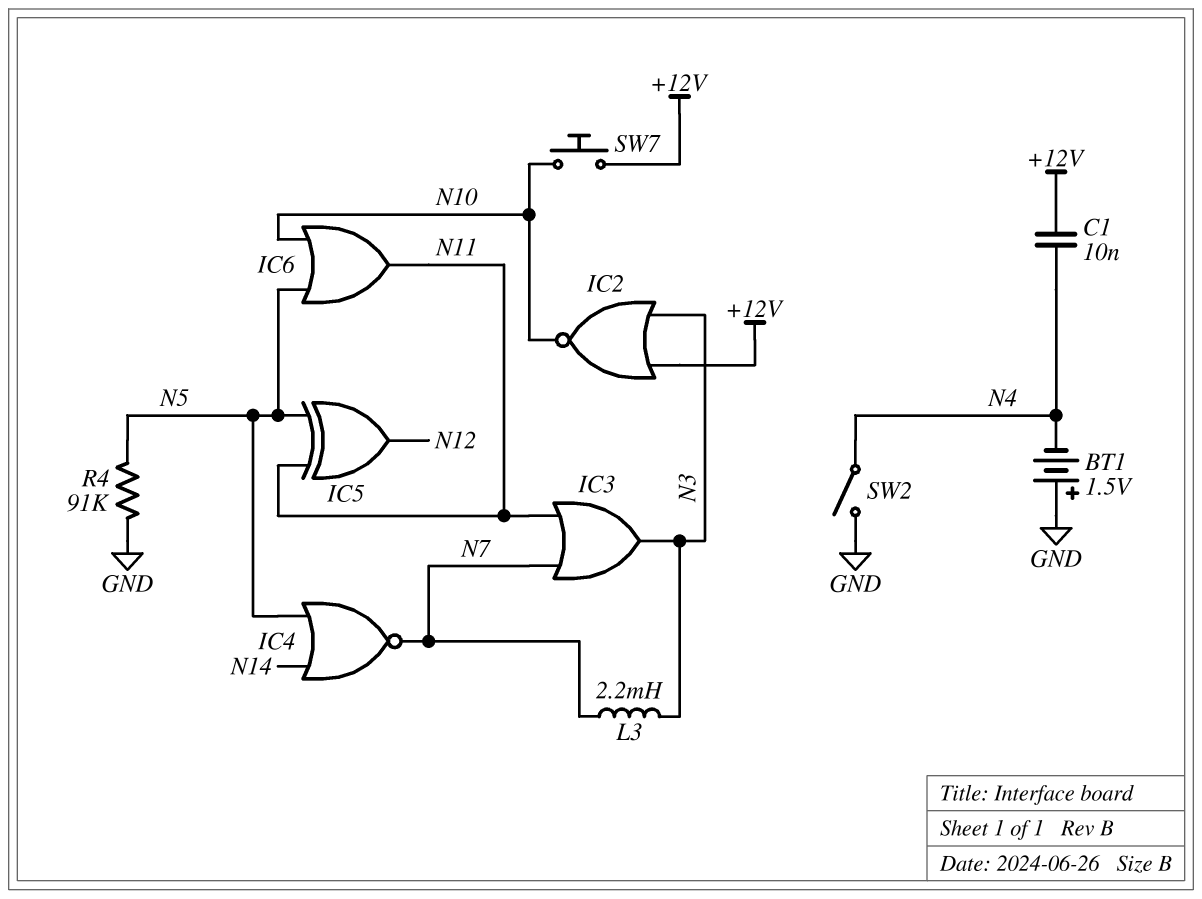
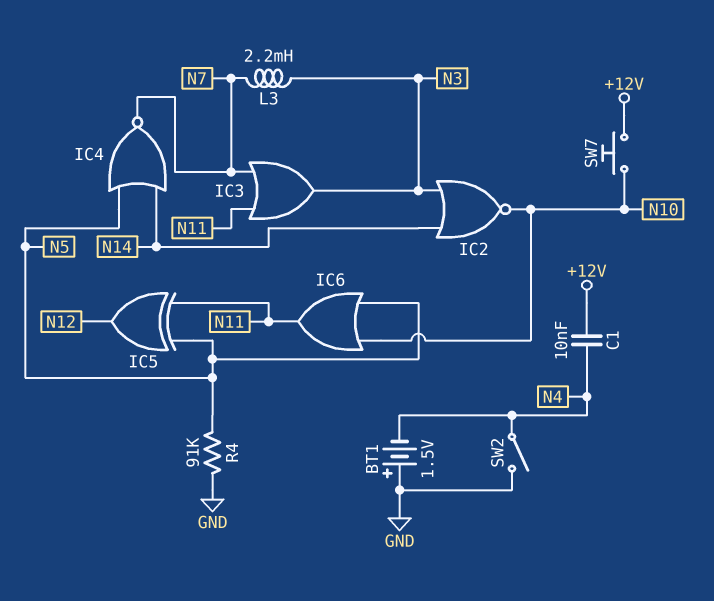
IC2: NOR (in +12V, in N3, out N10) -> NOR (in N3, in N14, out N10)

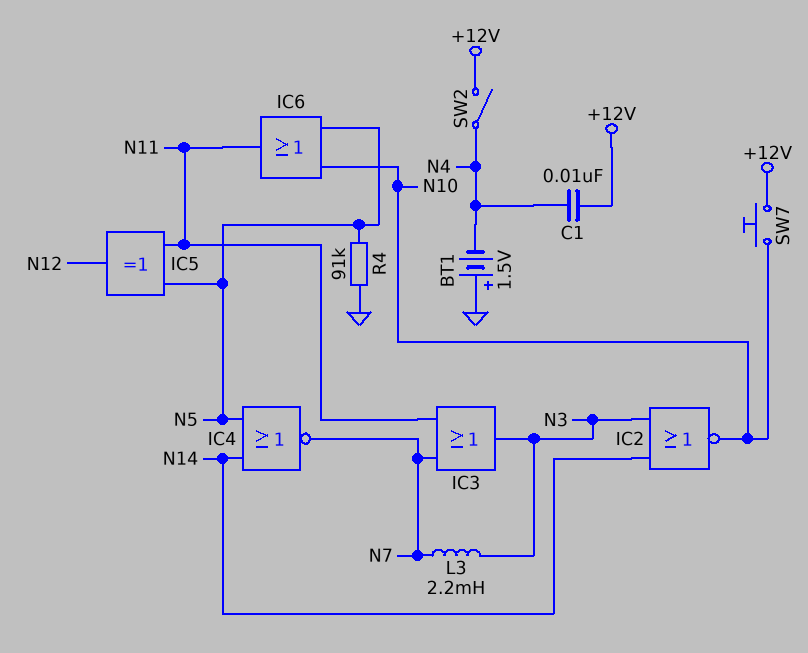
SW2: switch (GND, N4) -> switch (+12V, N4)

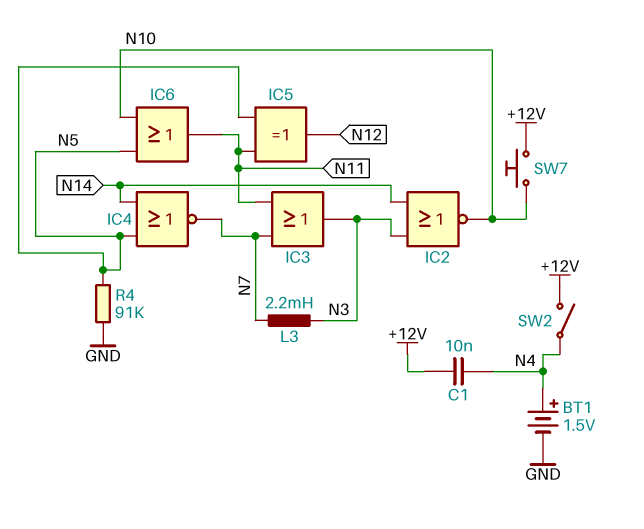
BT1: 1.5V (plus GND, minus N4) -> 1.5V (plus N4, minus GND)

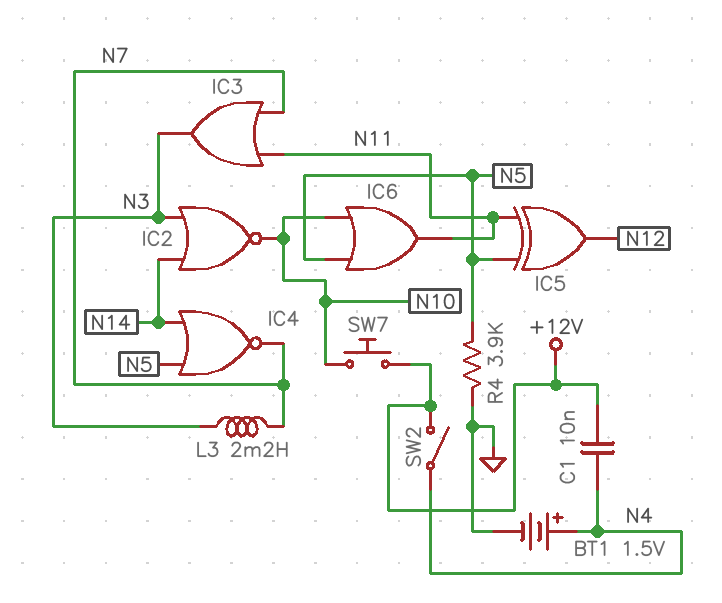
R4: 91k (GND, N5) -> 3.9k (GND, N5)

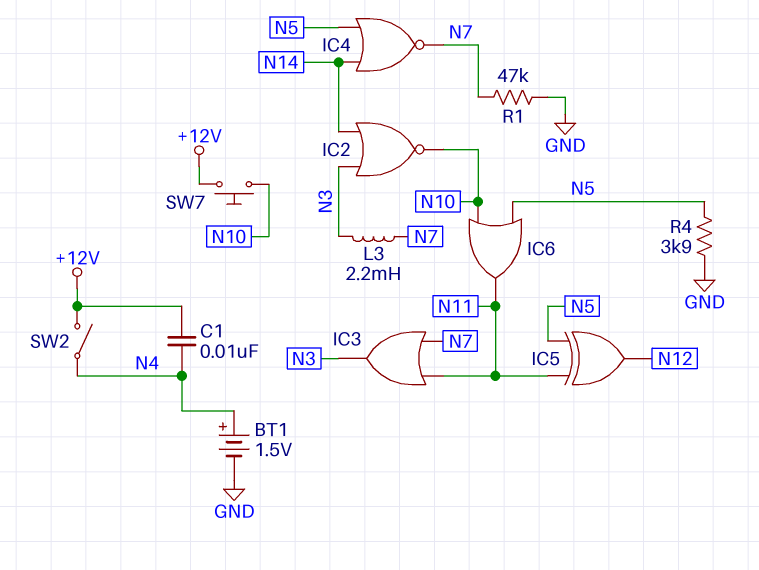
R1: none -> 47k (GND, N7)

